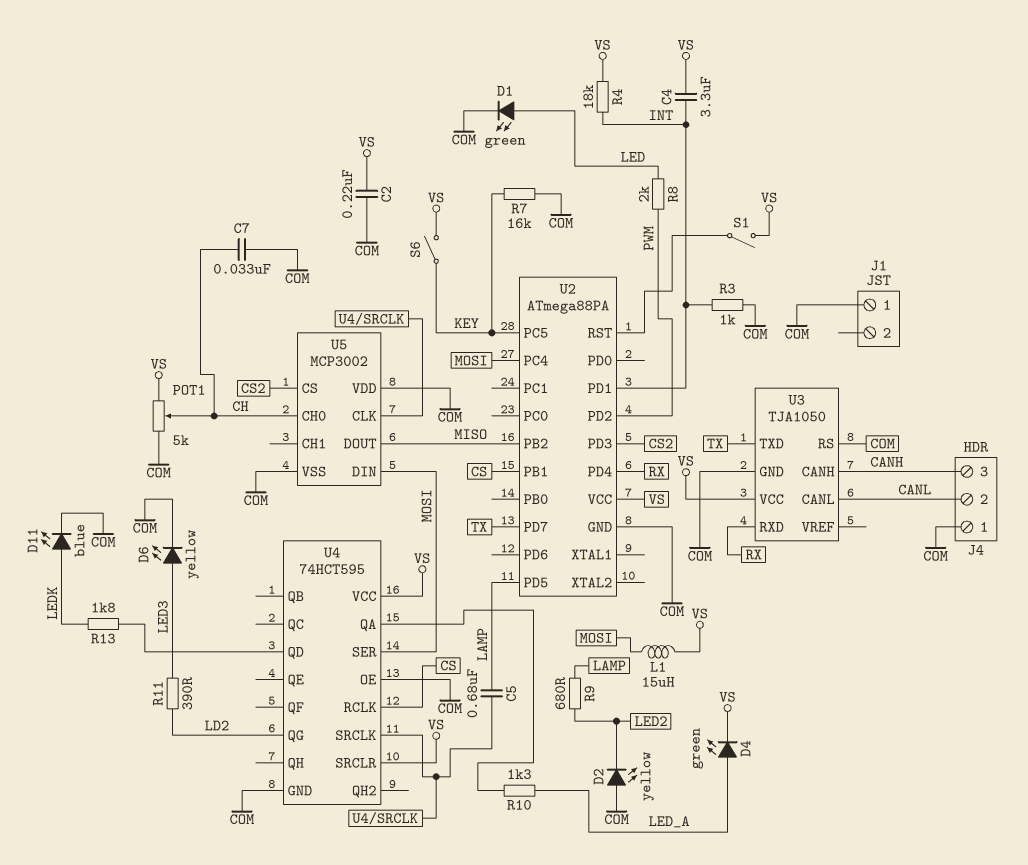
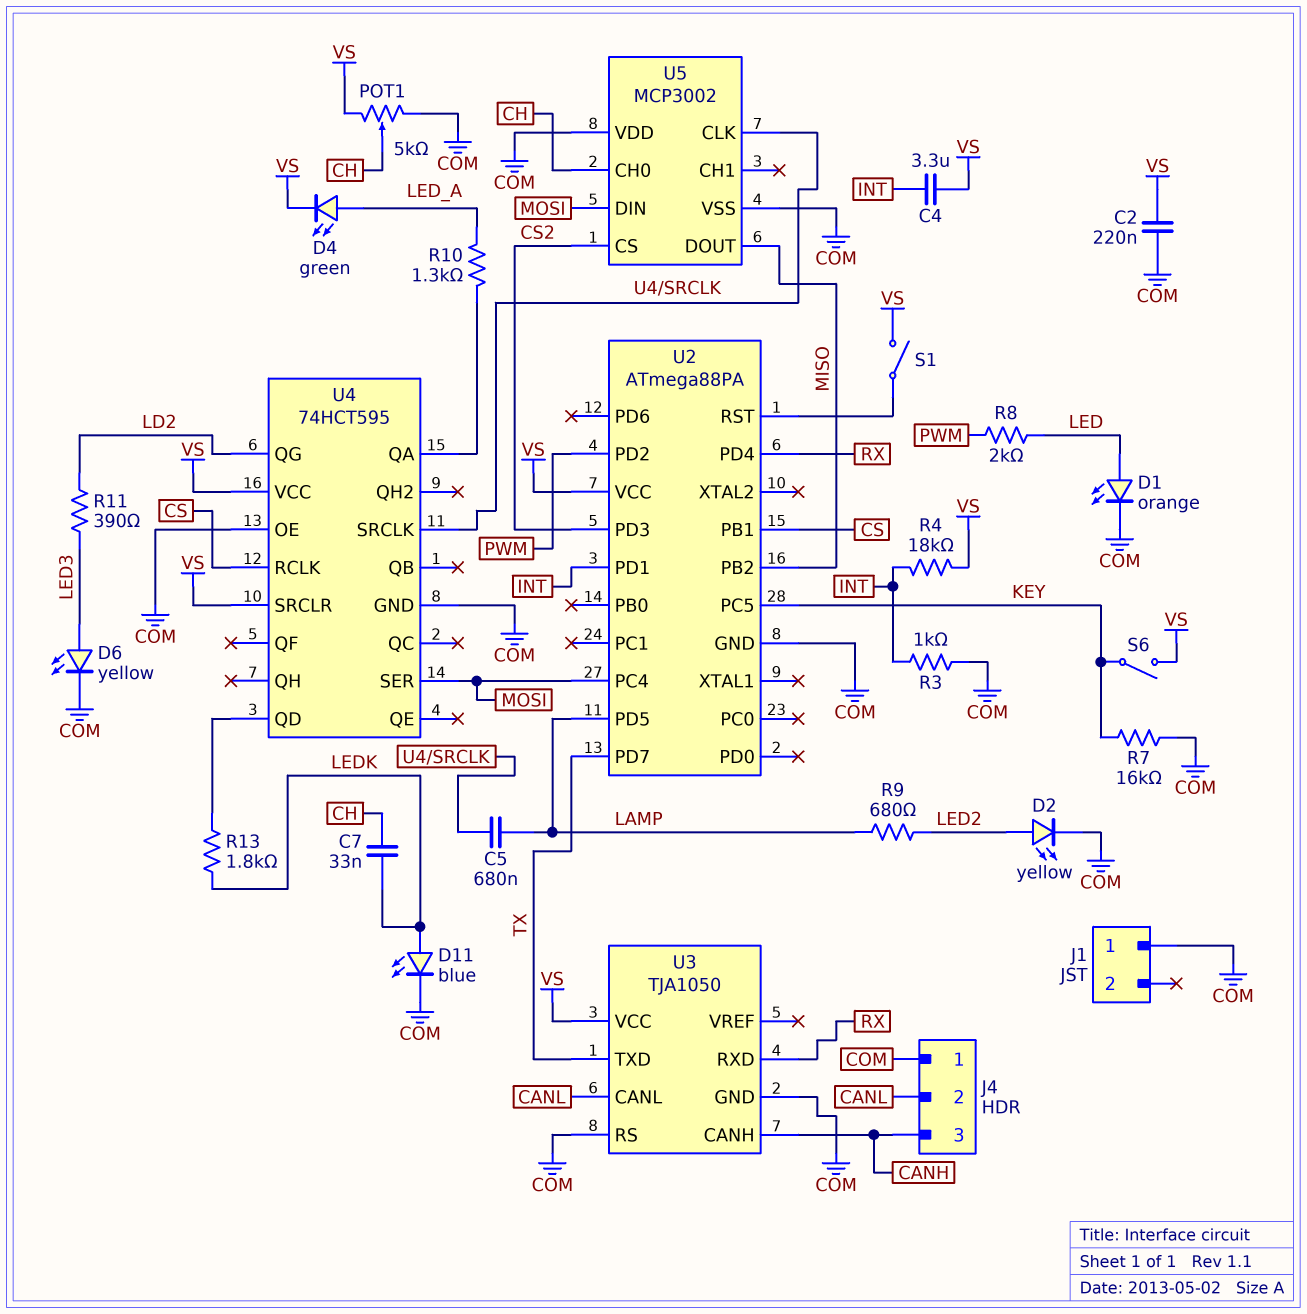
C7: 33nF (CH, COM) -> 33nF (CH, LEDK)
D1: LED green (A LED, K COM) -> LED orange (A LED, K COM)
D2: LED yellow (A COM, K LED2) -> LED yellow (A LED2, K COM)
L1: 15uH (MOSI, VS) -> none

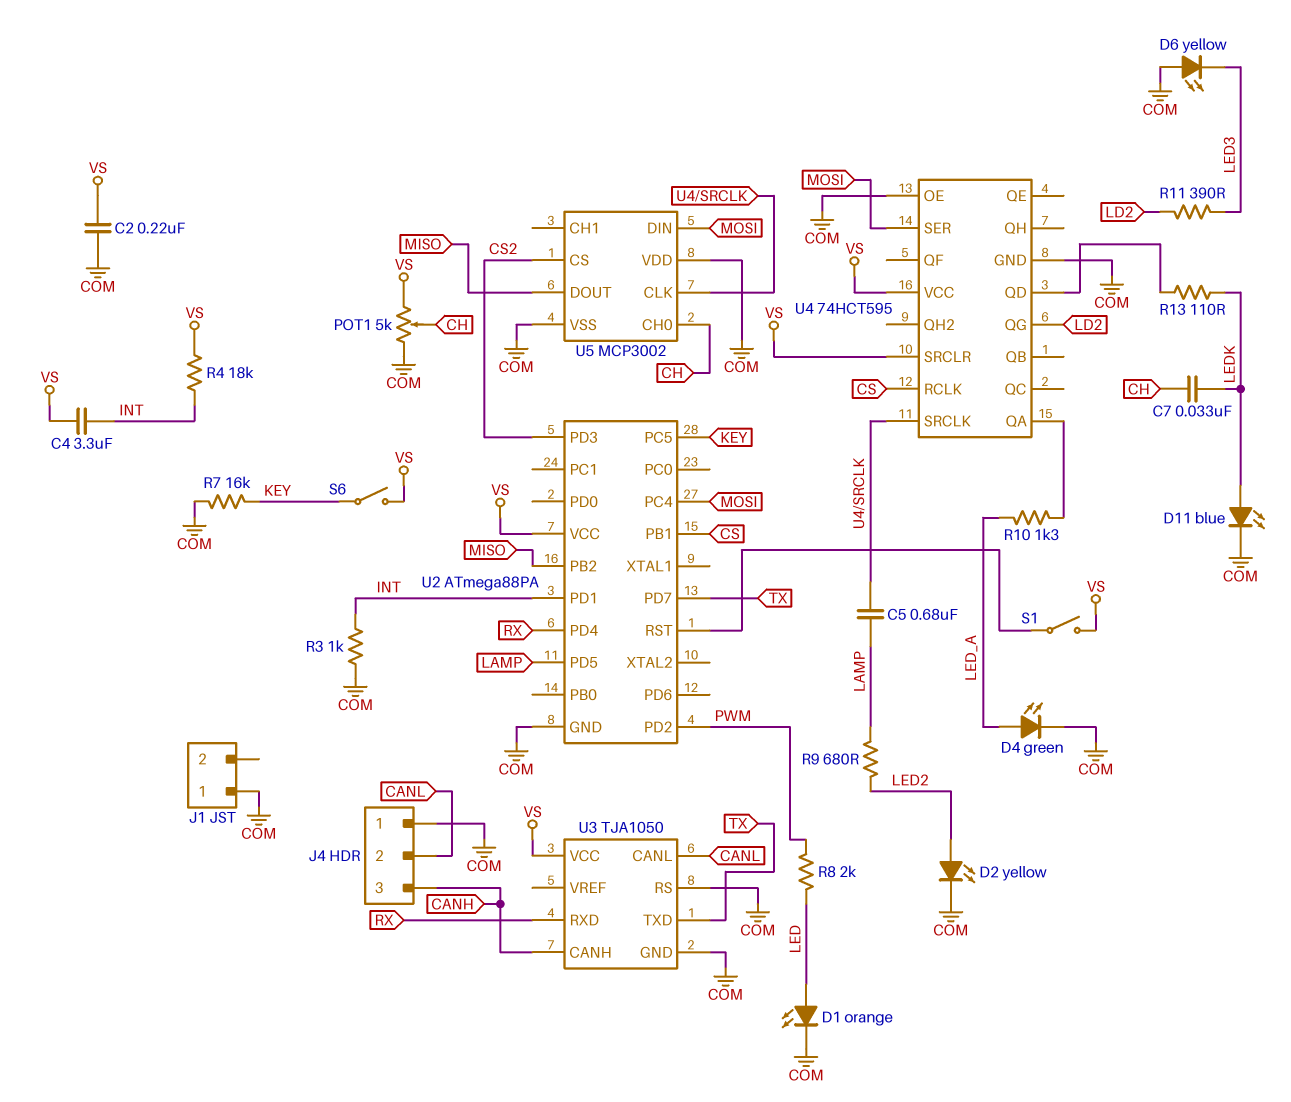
D4: LED green (A LED_A, K VS) -> LED green (A LED_A, K COM)
D6: LED yellow (A LED3, K COM) -> LED yellow (A COM, K LED3)
R13: 1.8k (LEDK, U4/QD) -> 110 (LEDK, U4/QD)

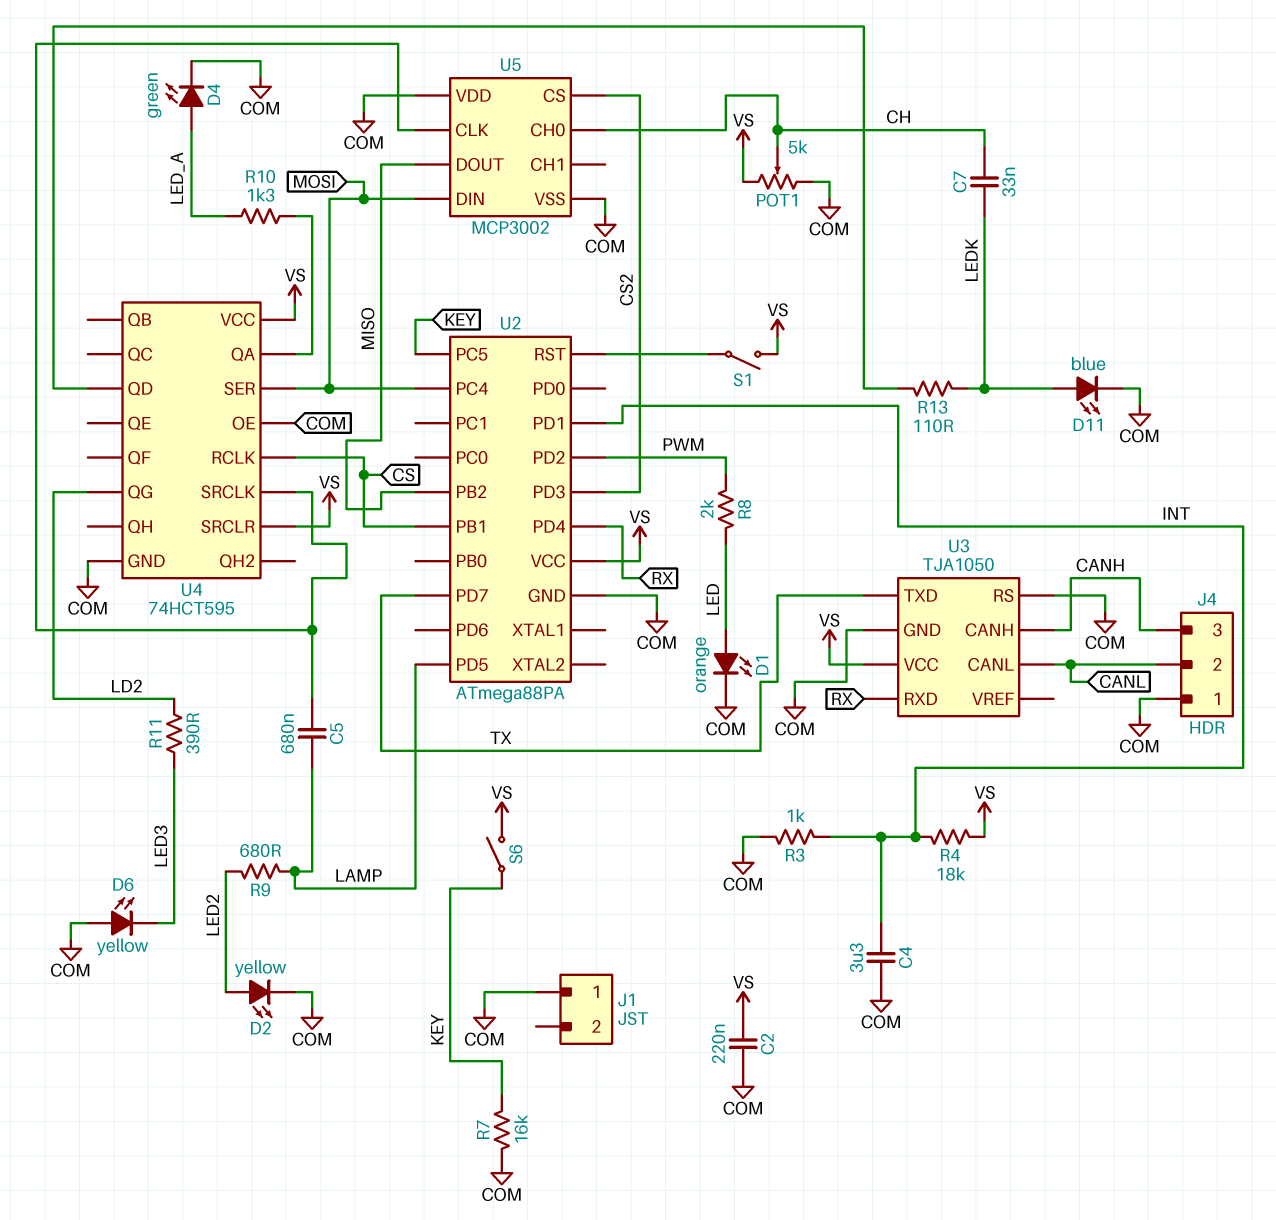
C4: 3.3uF (INT, VS) -> 3.3uF (COM, INT)

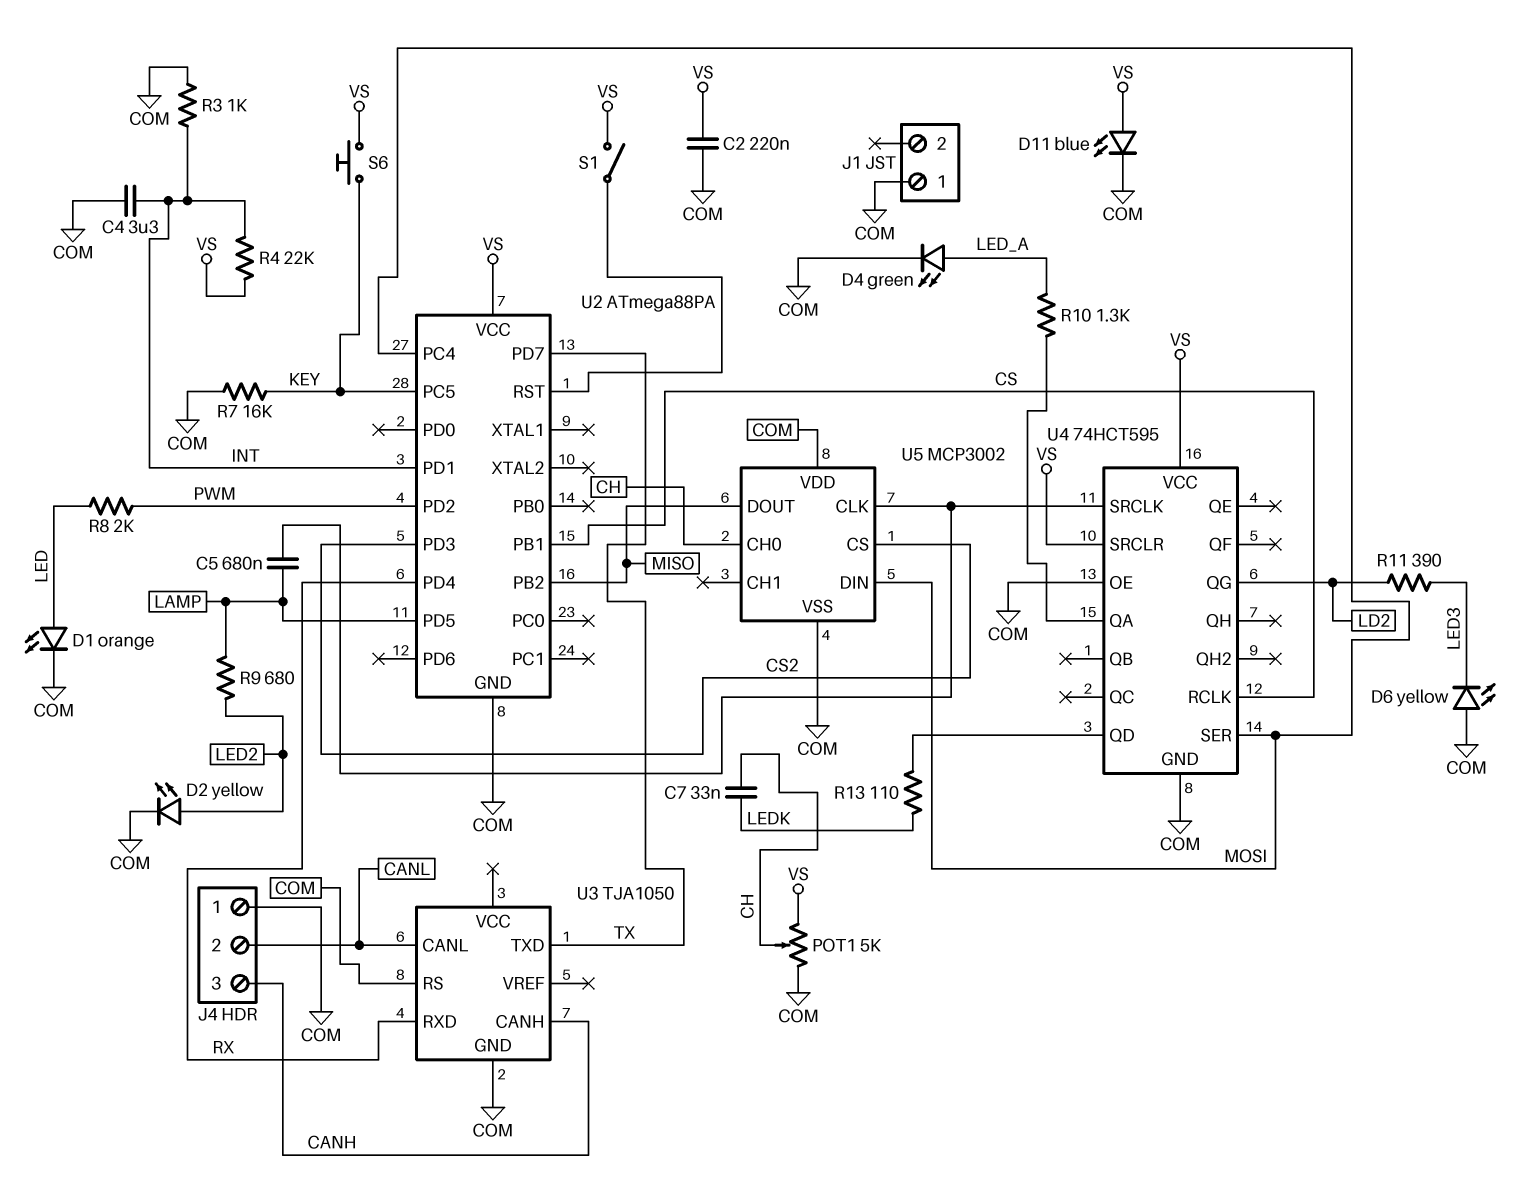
D11: LED blue (A LEDK, K COM) -> LED blue (A VS, K COM)
R4: 18k (INT, VS) -> 22k (INT, VS)
S6: switch (KEY, VS) -> button (KEY, VS)
U3 pin VCC: VS -> none

